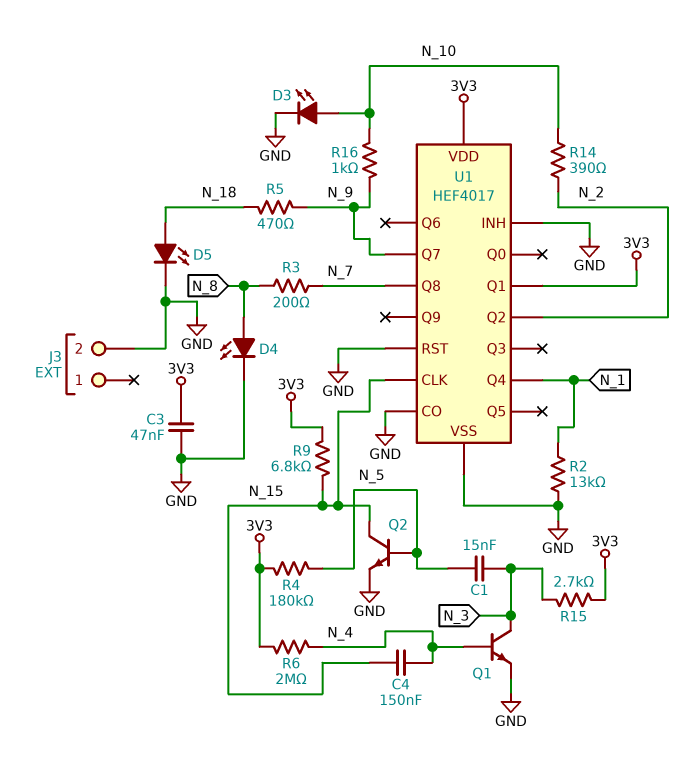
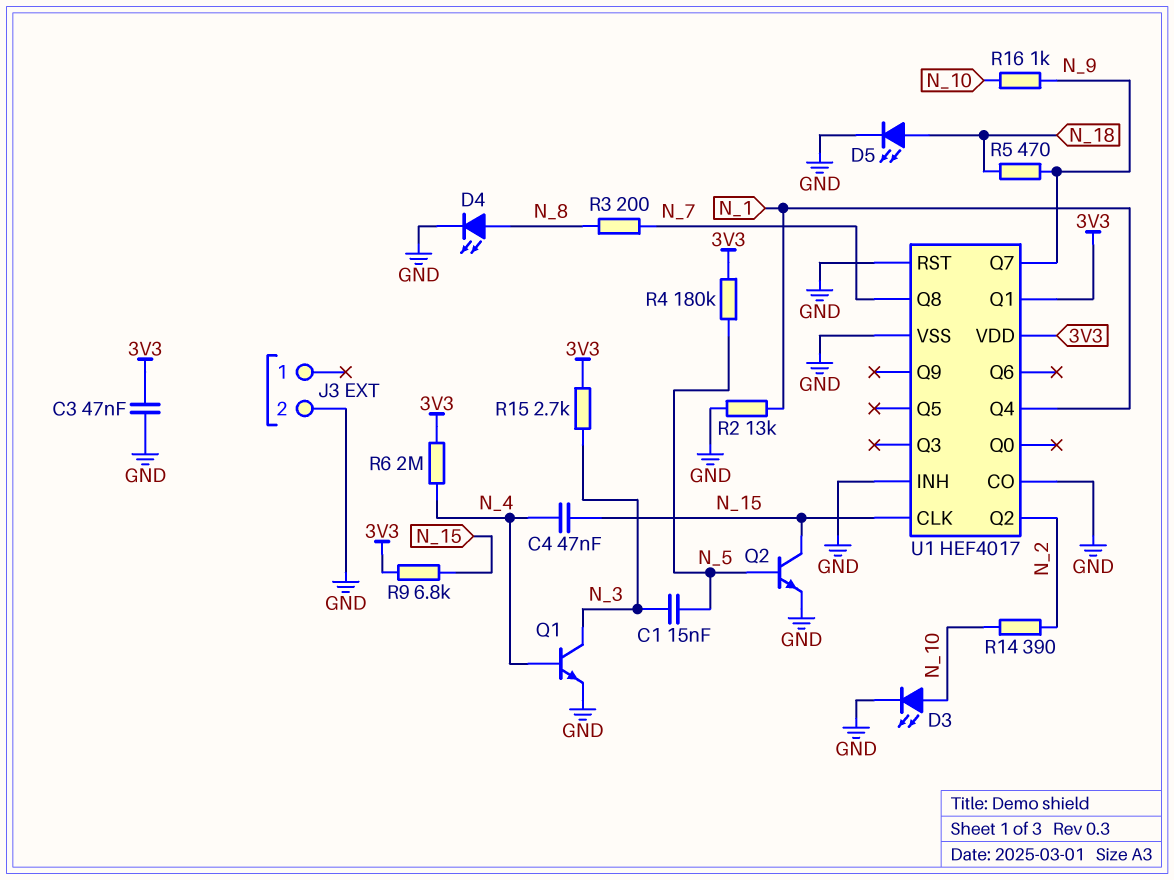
C4: 150nF (N_4, N_15) -> 47nF (N_4, N_15)

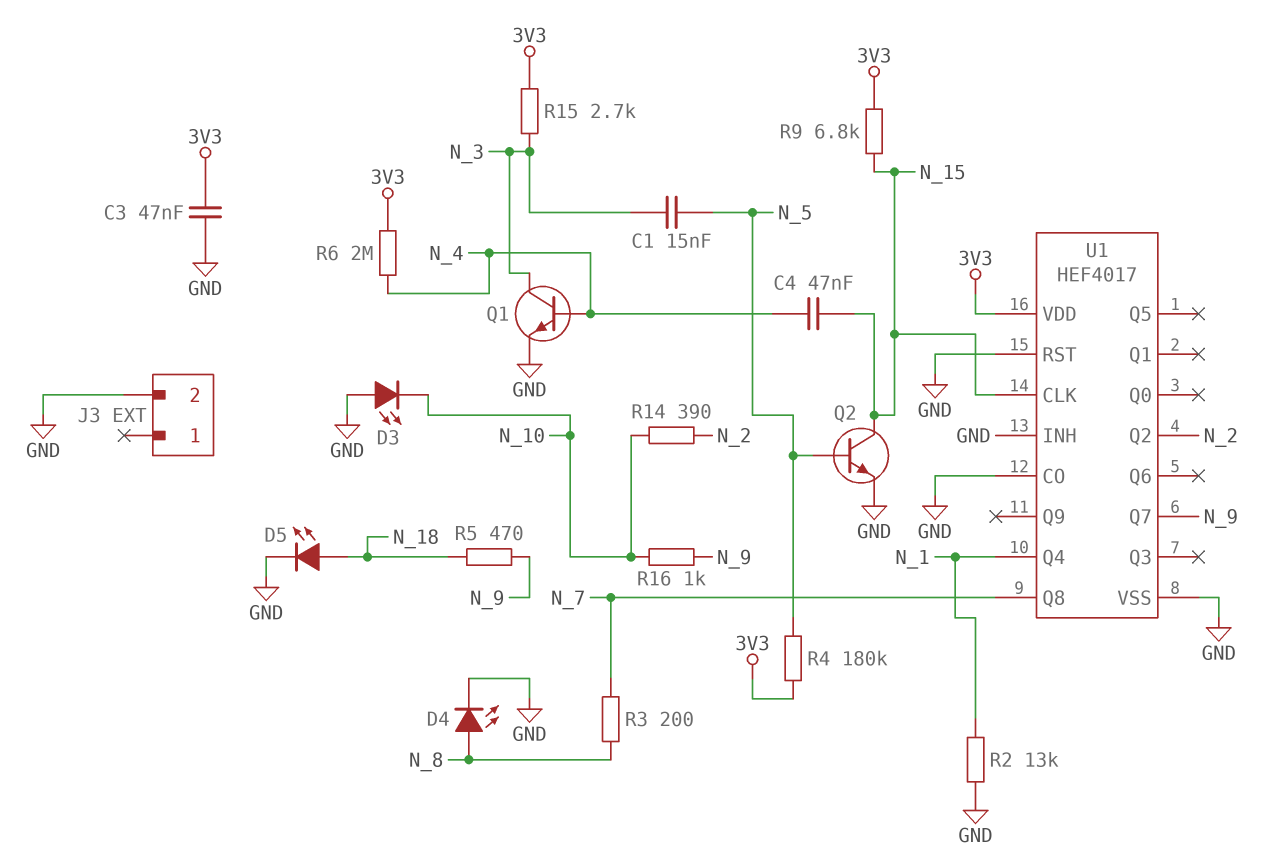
D3: LED (A N_10, K GND) -> LED (A GND, K N_10)
U1 pin Q1: 3V3 -> none

